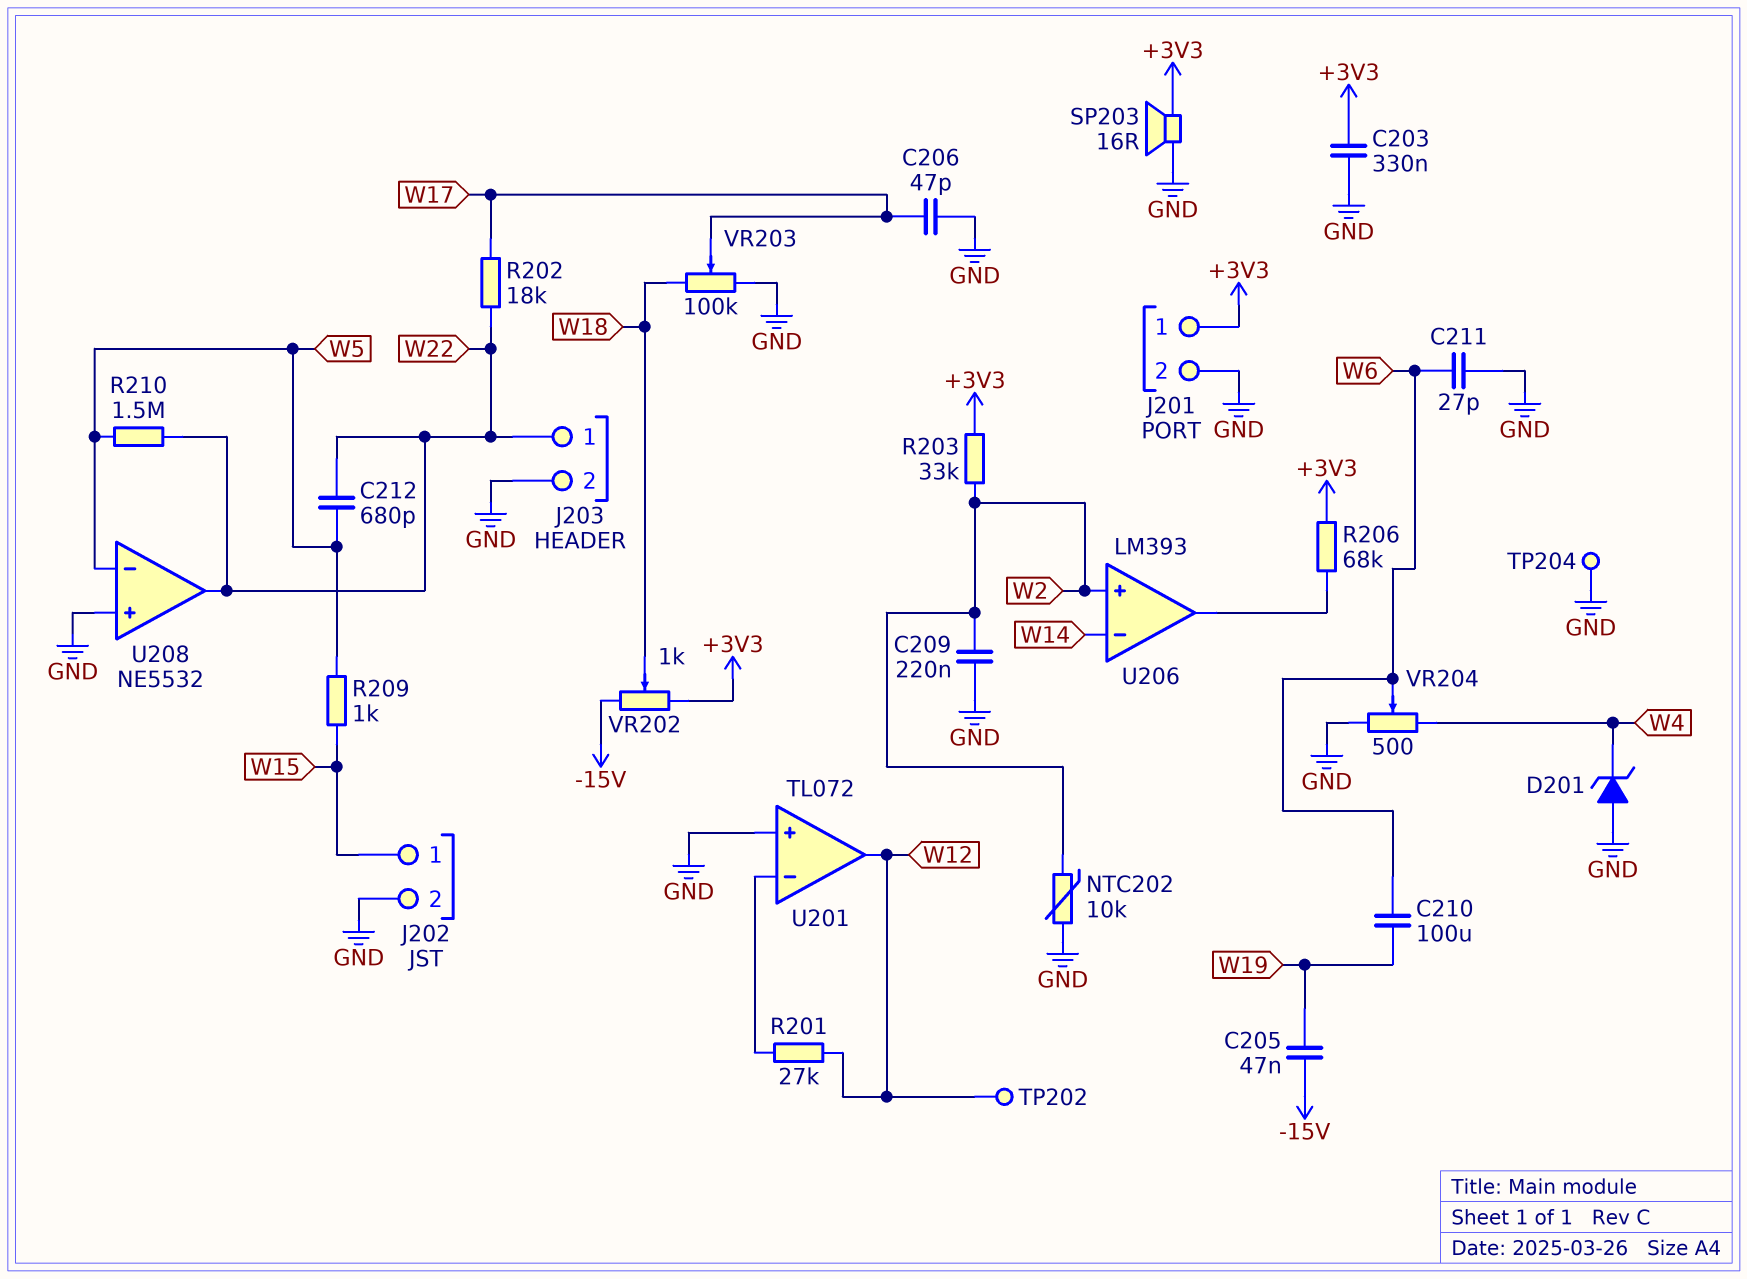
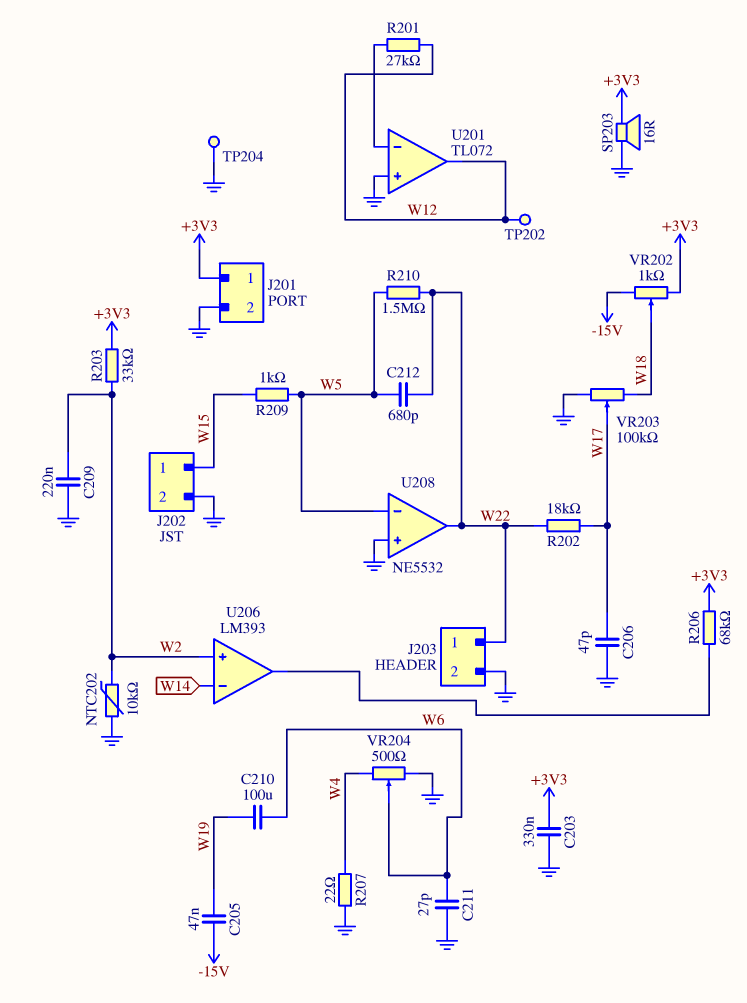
D201: zener (A GND, K W4) -> none
R207: none -> 22 (GND, W4)

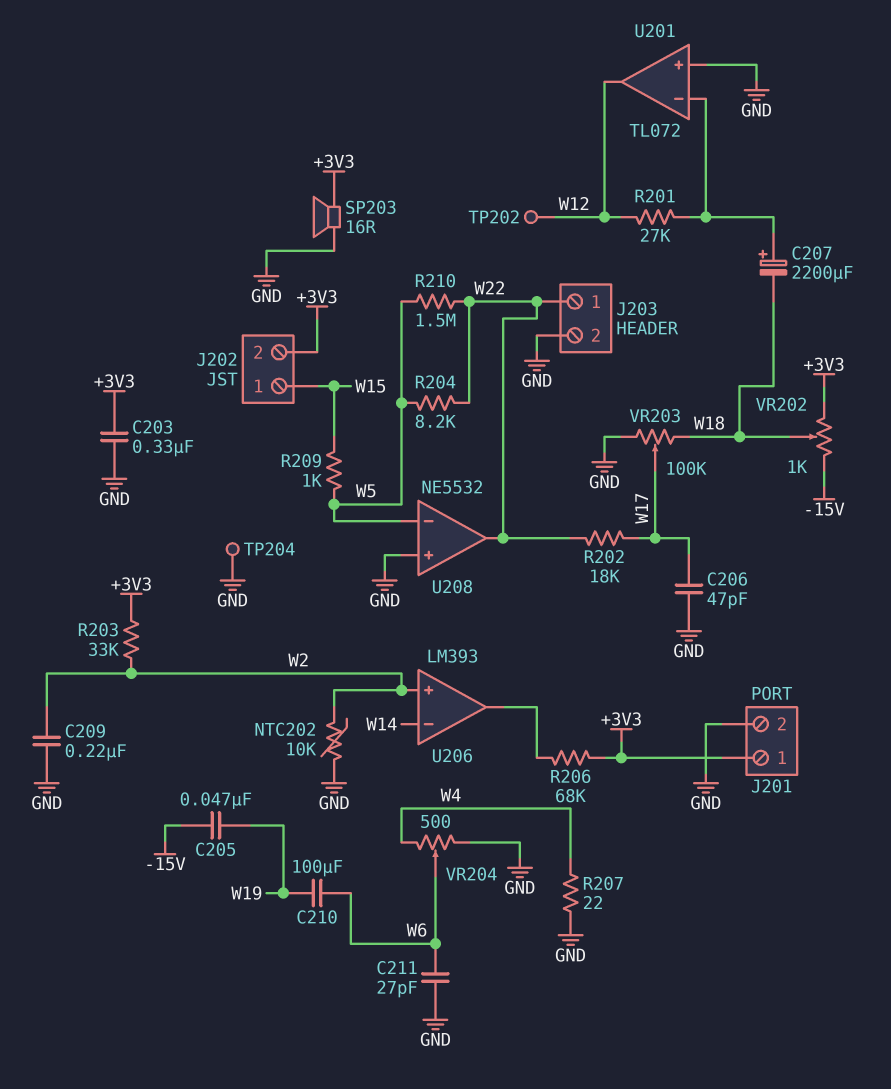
C207: none -> 2200uF (plus U201/in-, minus W18)
C212: 680pF (W5, W22) -> none
J202 pin 2: GND -> +3V3
R204: none -> 8.2k (W5, W22)

